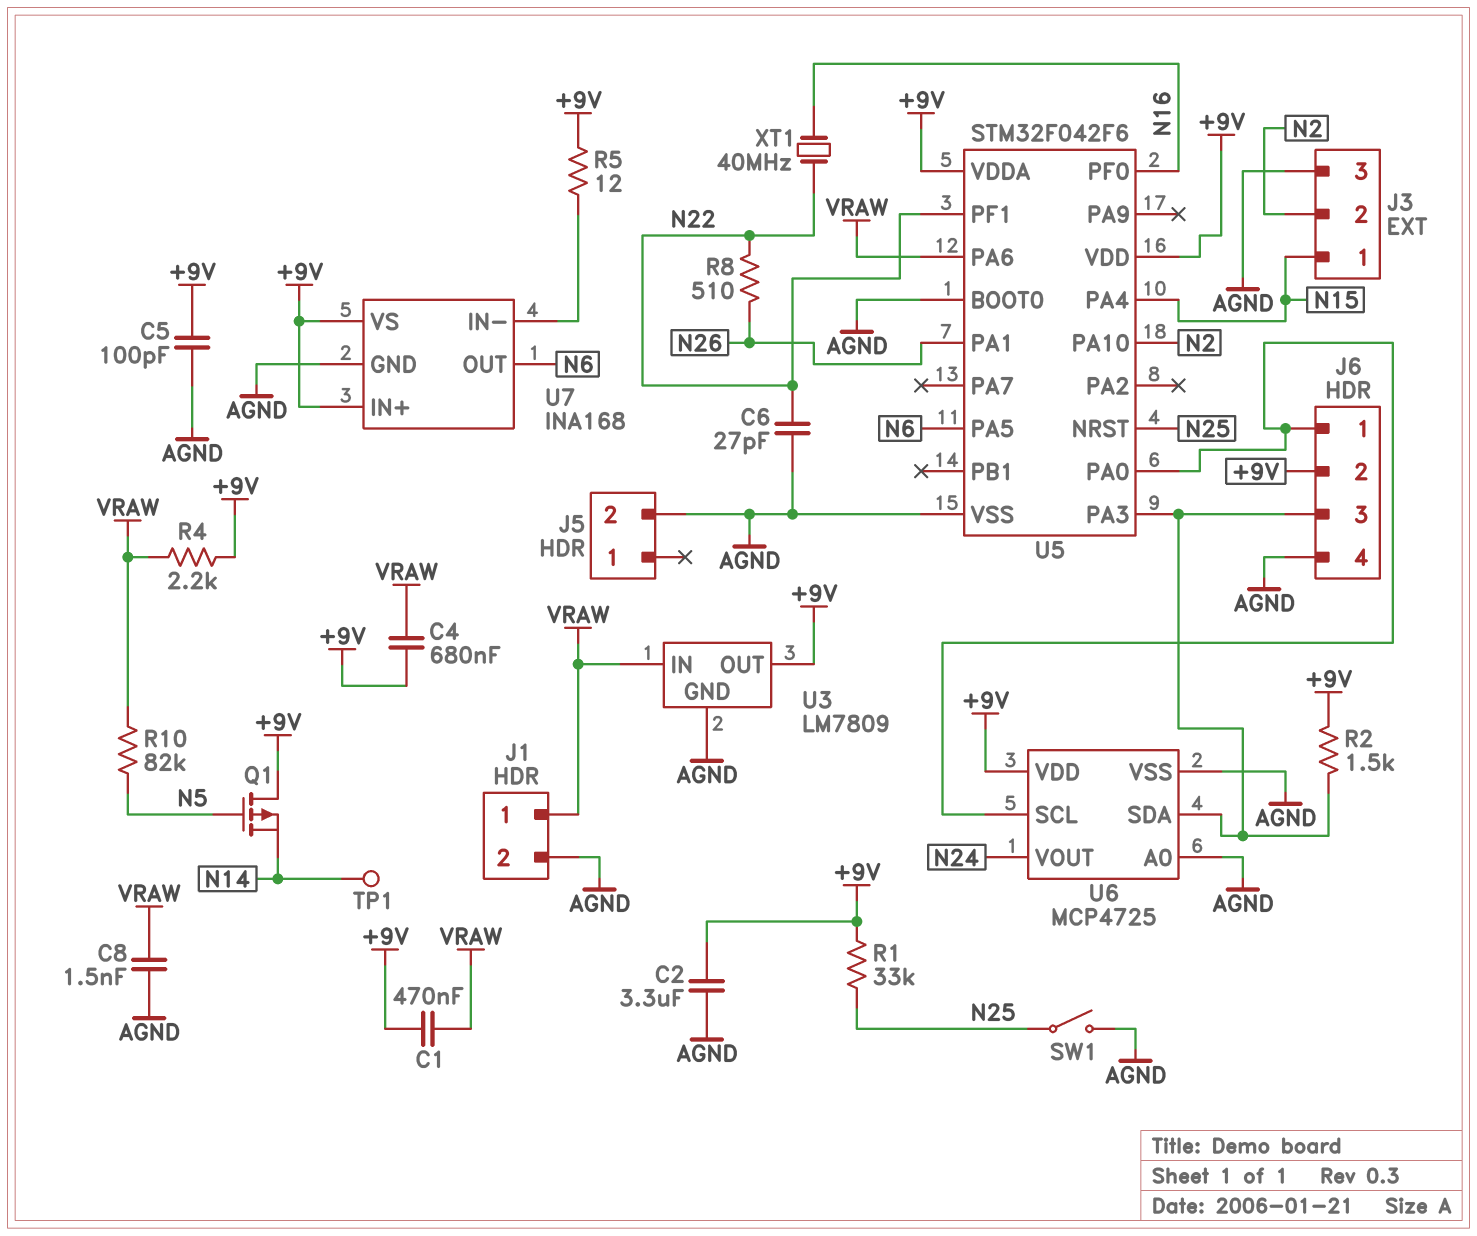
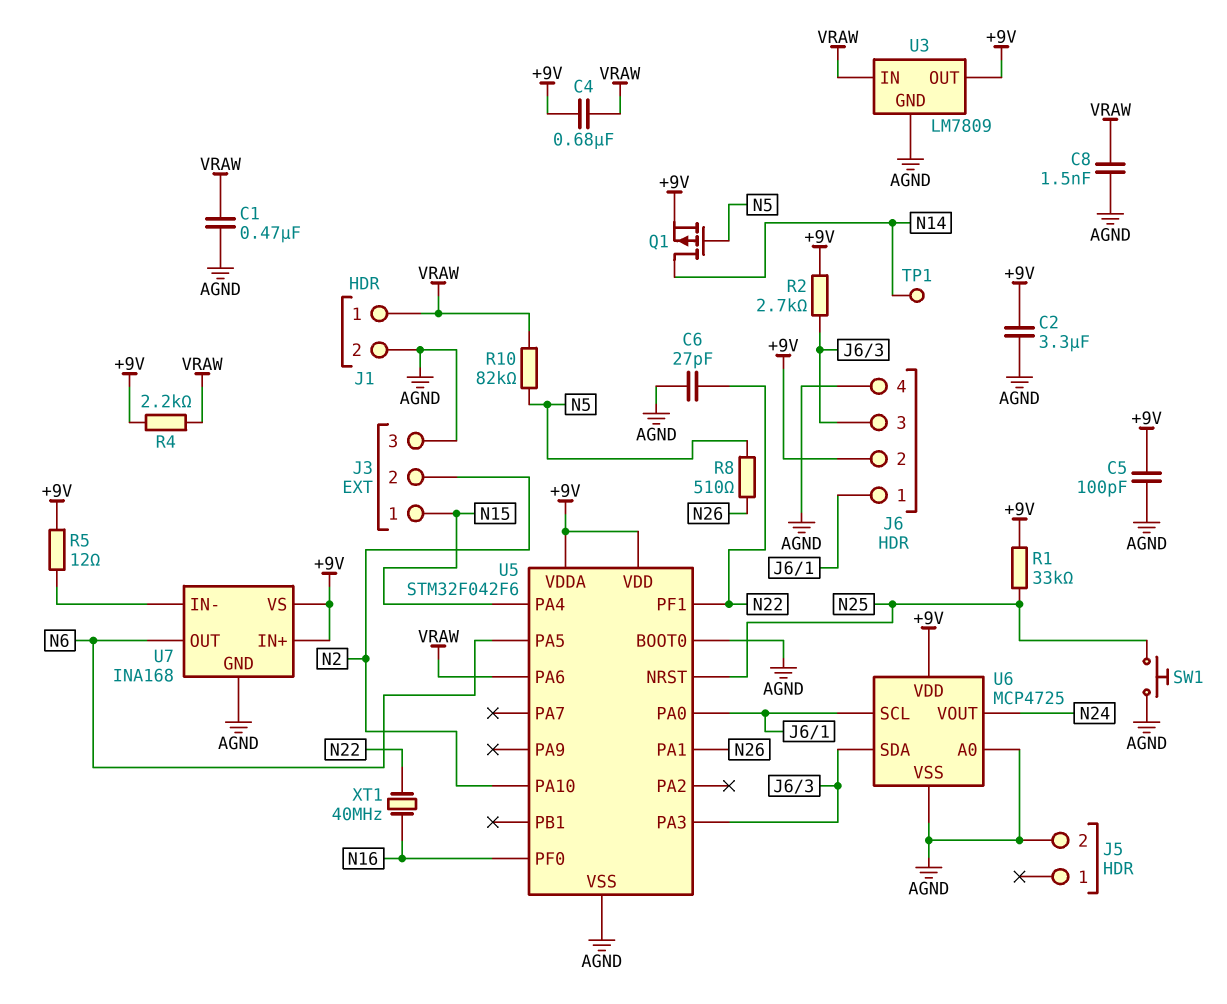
C1: 470nF (+9V, VRAW) -> 470nF (AGND, VRAW)
Q1: PMOS (G N5, D +9V, S N14) -> PMOS (G N5, D N14, S +9V)
R2: 1.5k (+9V, J6/3) -> 2.7k (+9V, J6/3)
R8: 510 (N22, N26) -> 510 (N5, N26)
SW1: switch (AGND, N25) -> button (AGND, N25)

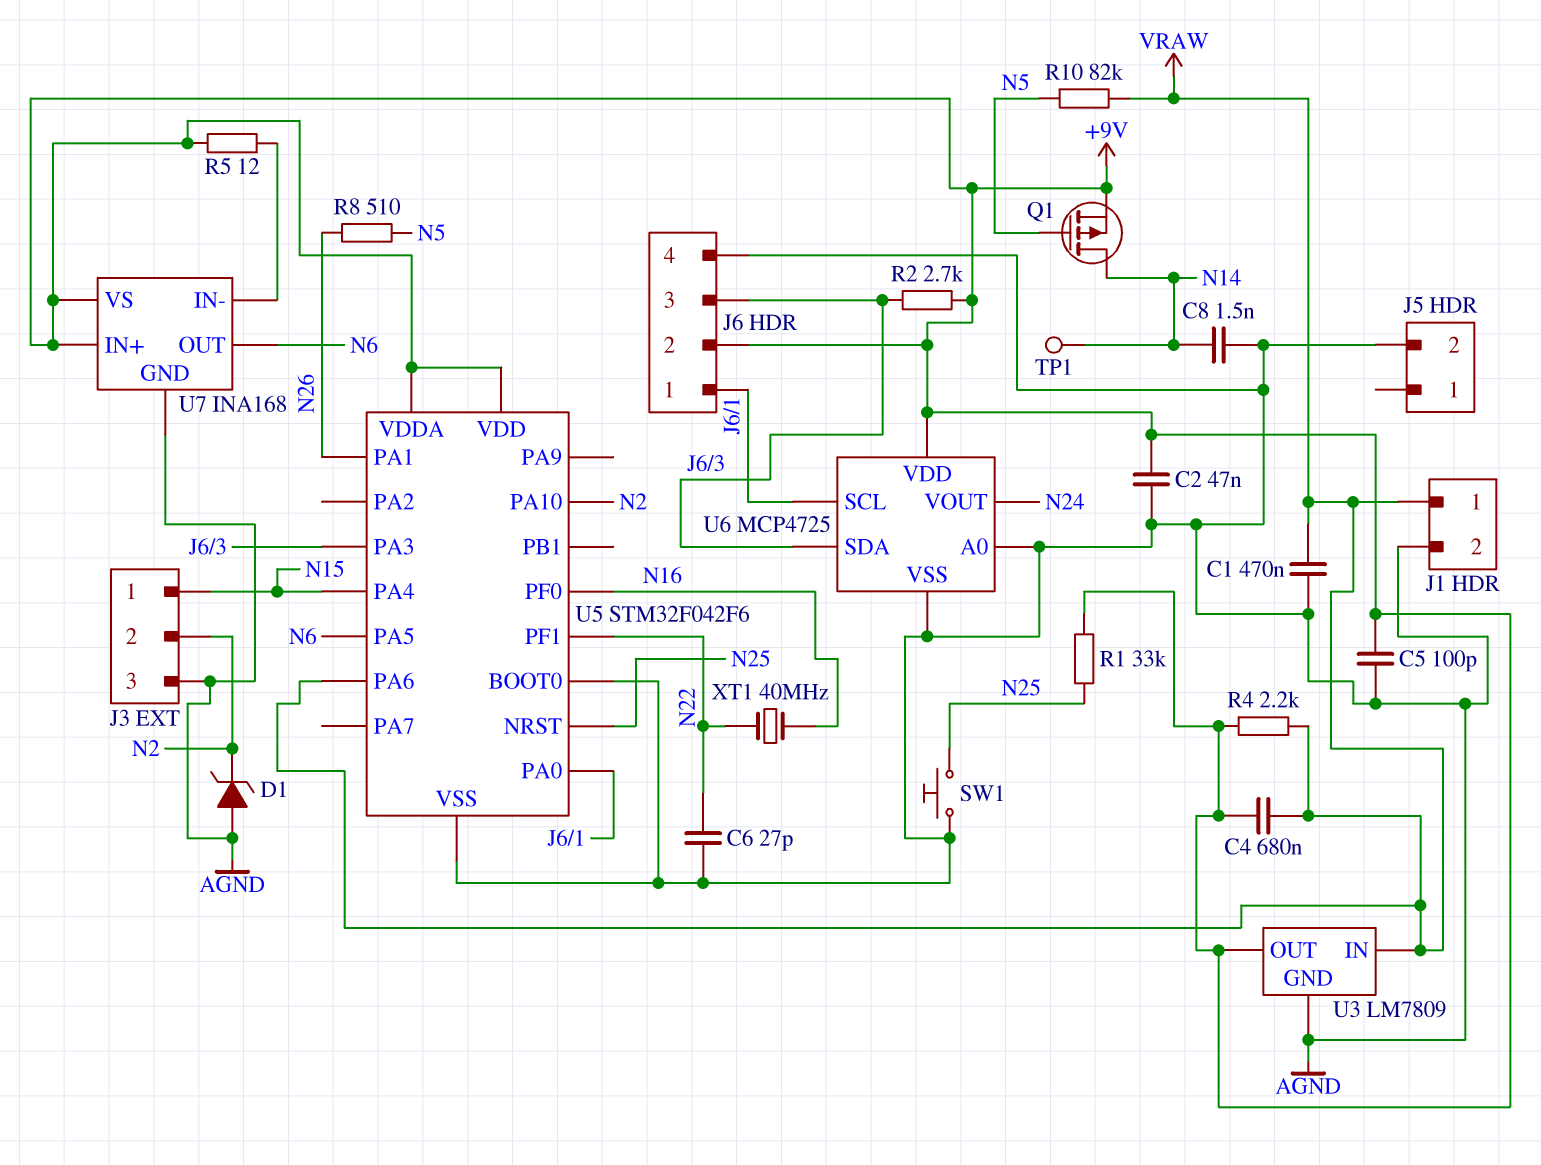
C2: 3.3uF (+9V, AGND) -> 47nF (+9V, AGND)
C8: 1.5nF (AGND, VRAW) -> 1.5nF (AGND, N14)
D1: none -> zener (A AGND, K N2)

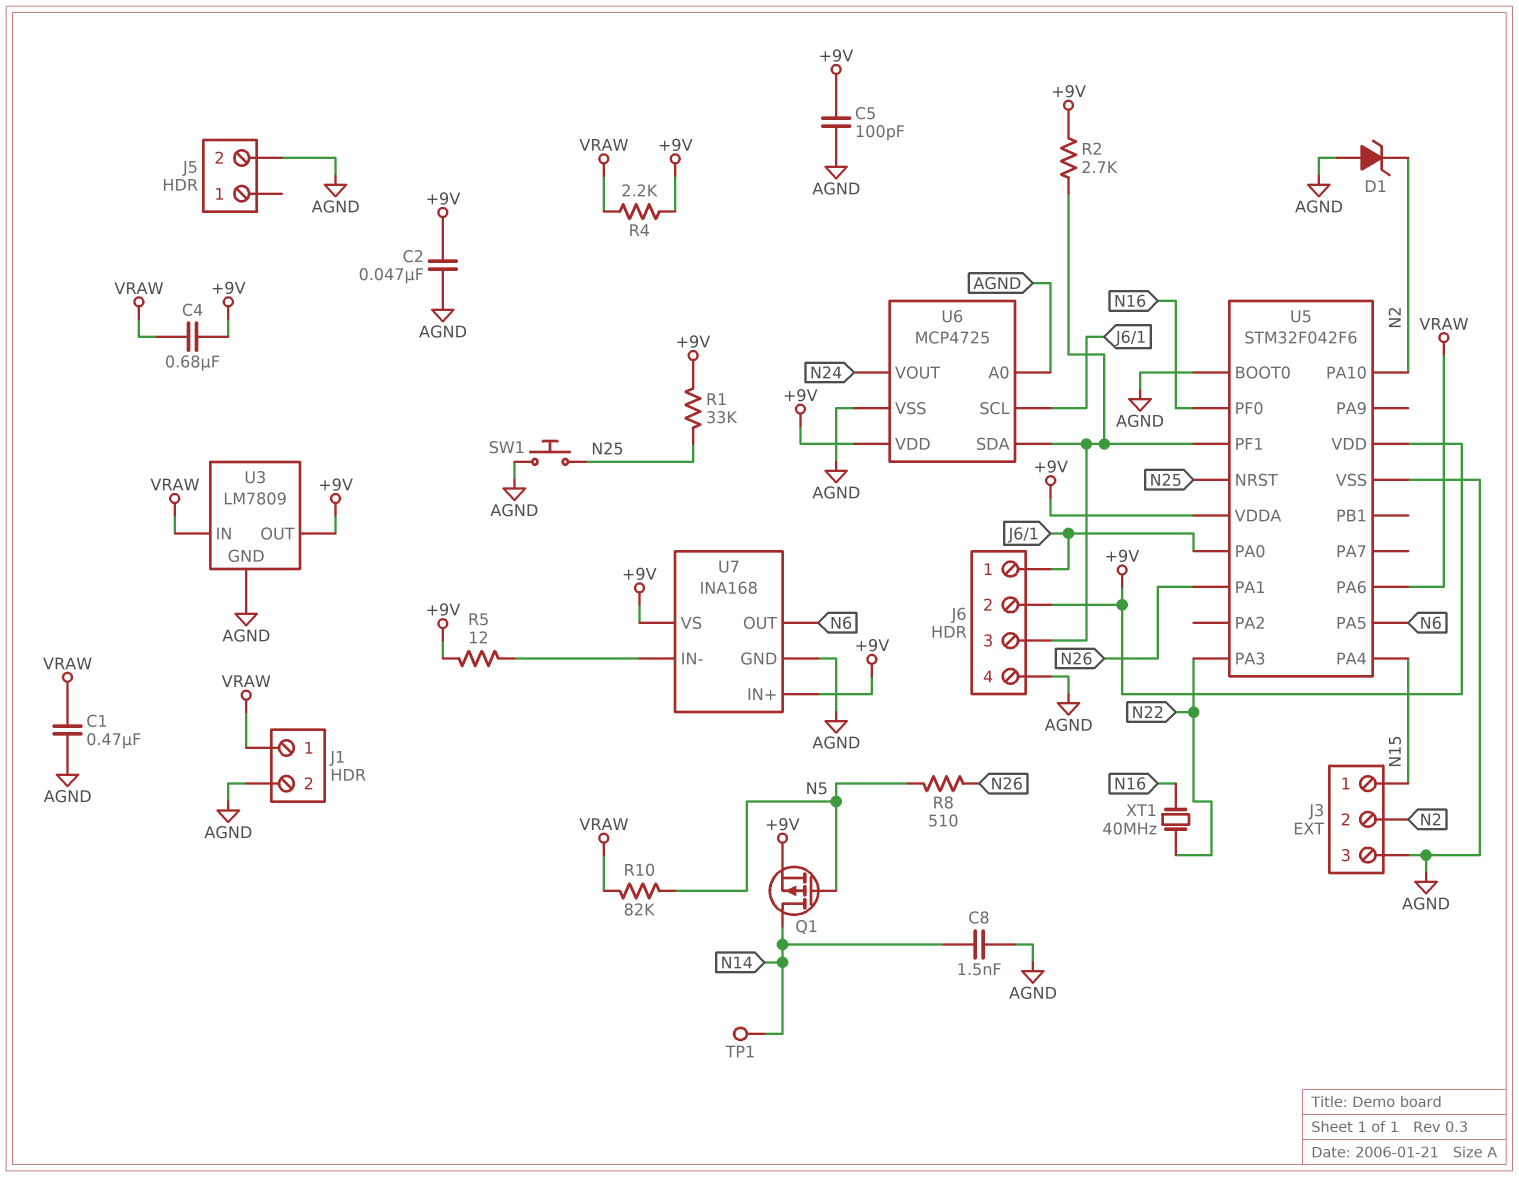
C6: 27pF (AGND, N22) -> none
U5 pin PA3: J6/3 -> N22
U5 pin PF1: N22 -> J6/3

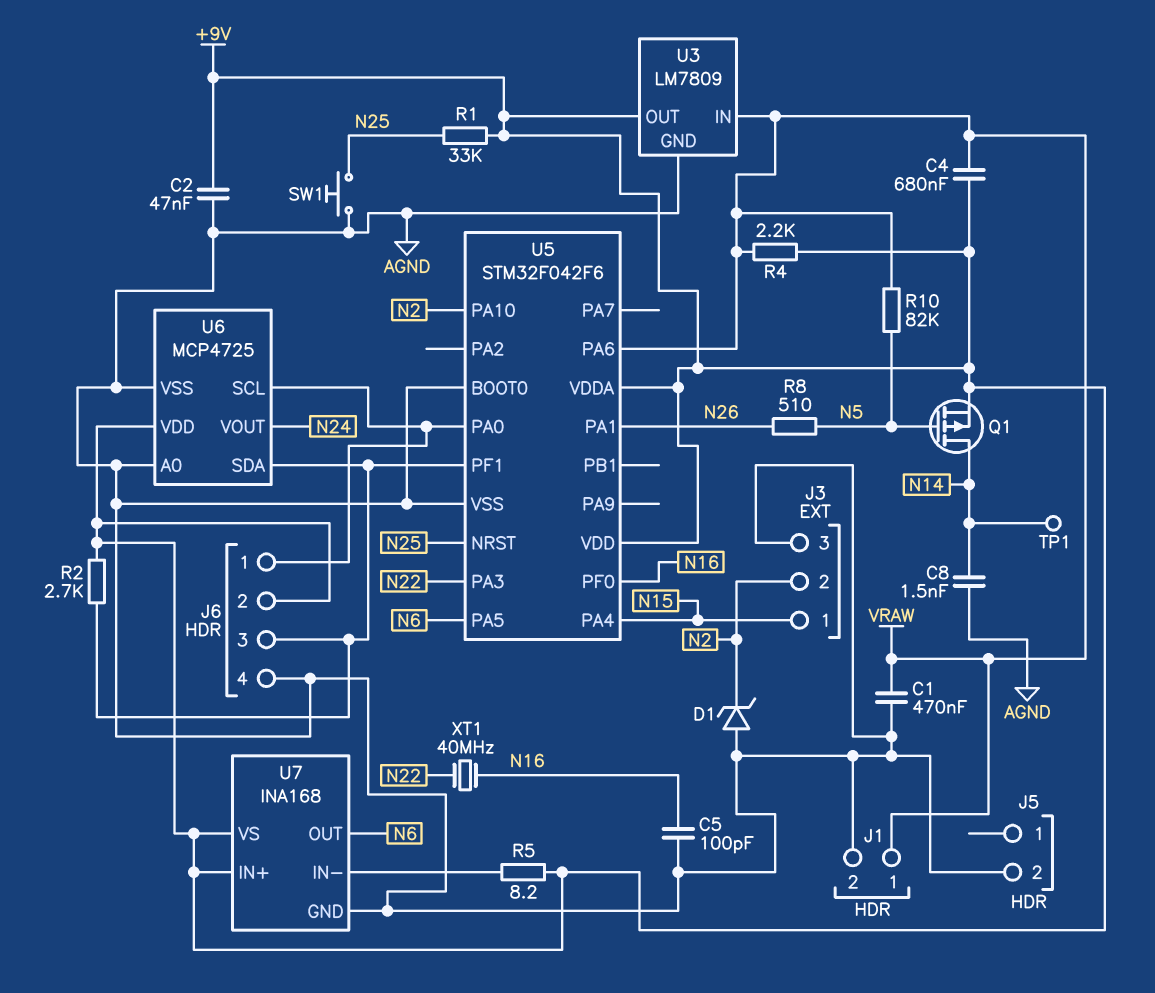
C5: 100pF (+9V, AGND) -> 100pF (AGND, N16)
R5: 12 (+9V, U7/IN-) -> 8.2 (+9V, U7/IN-)

